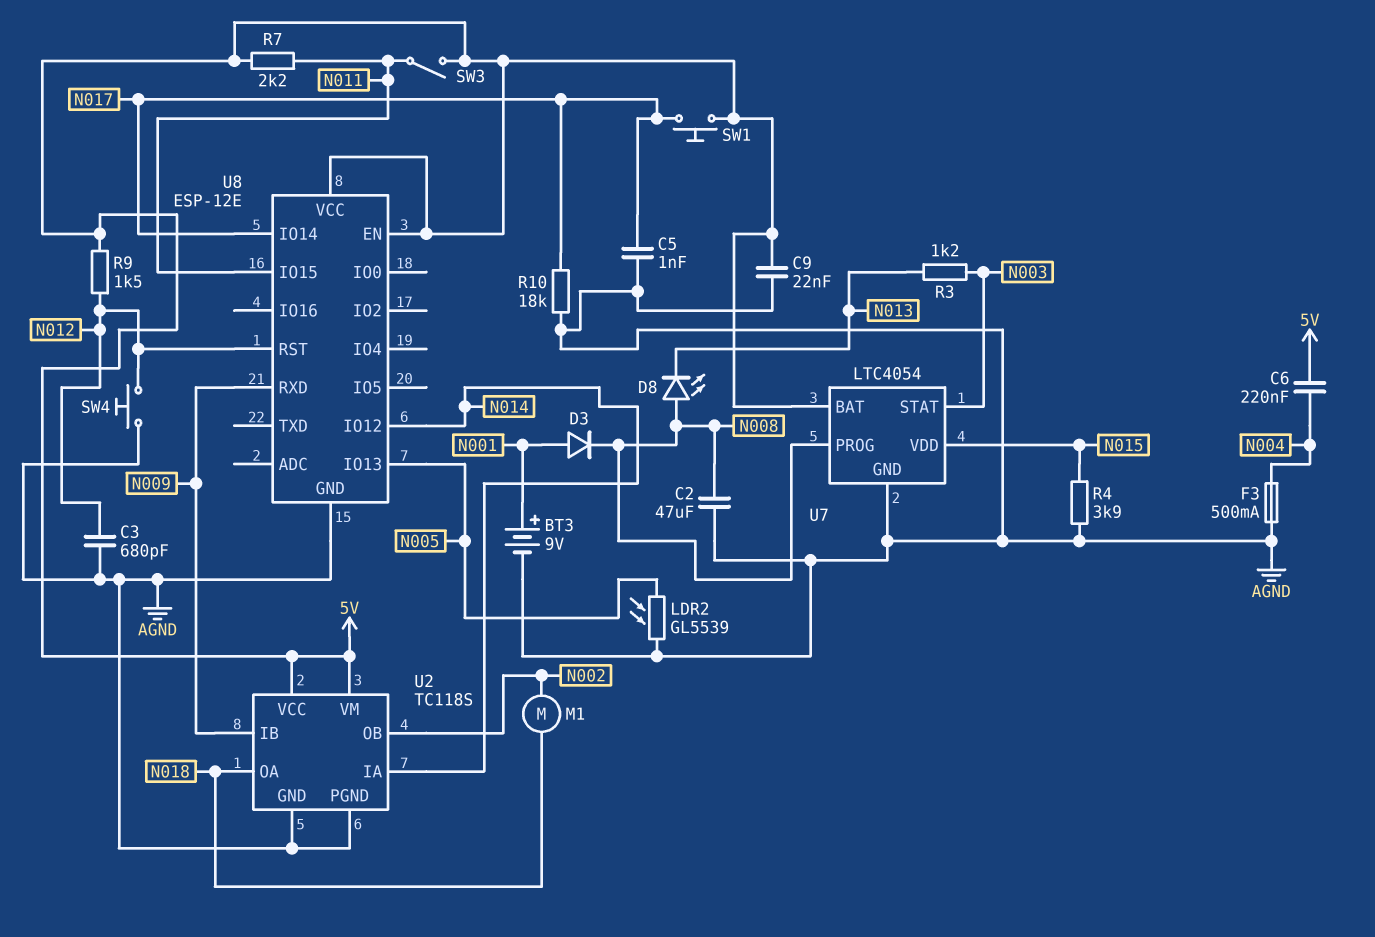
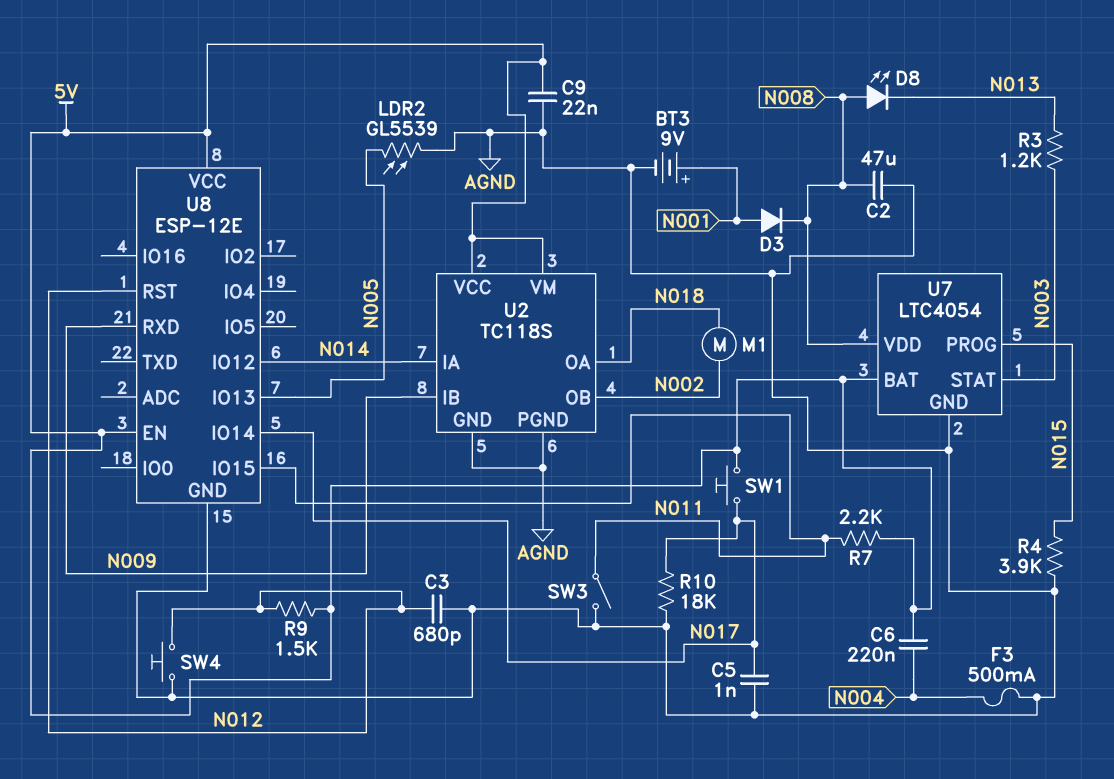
SW3: switch (5V, N011) -> switch (AGND, N011)
U7 pin PROG: N008 -> N015
U7 pin VDD: N015 -> N008

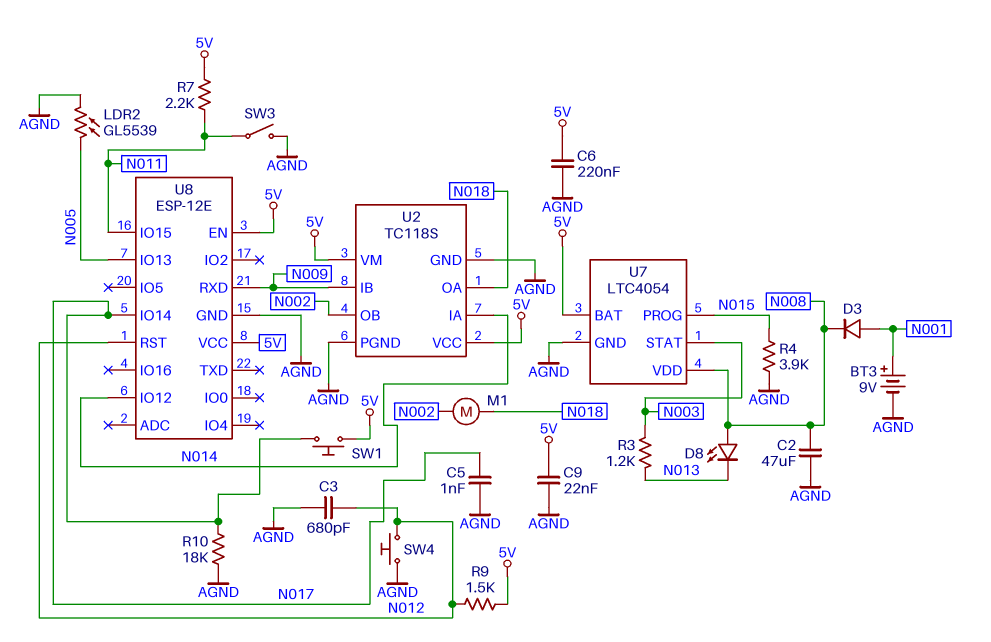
C6: 220nF (5V, N004) -> 220nF (5V, AGND)
F3: 500mA (AGND, N004) -> none

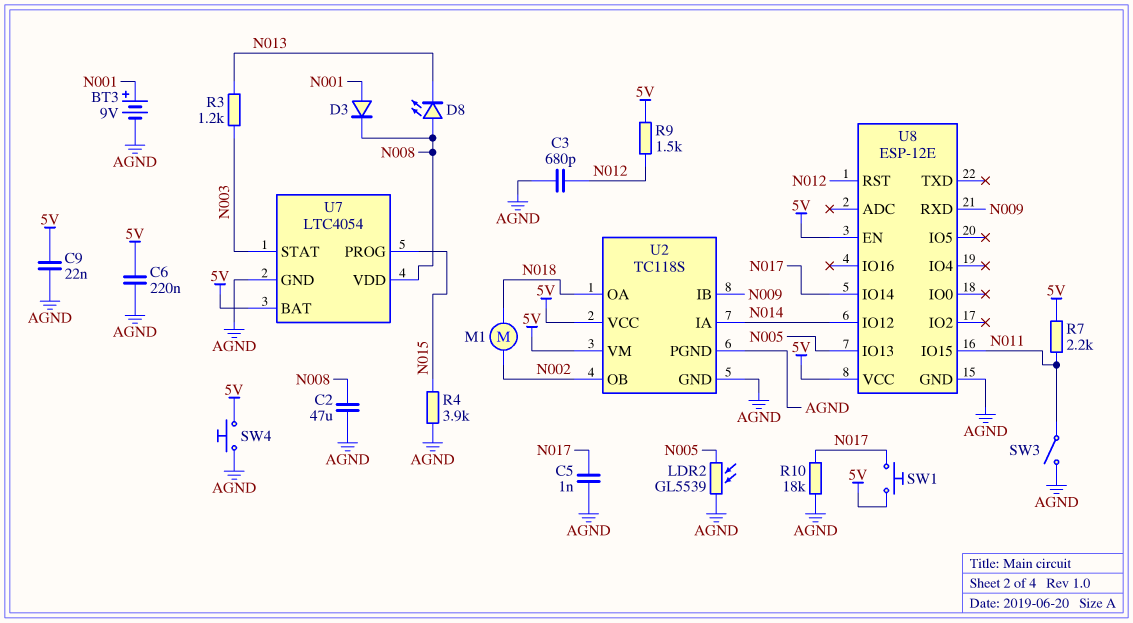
SW4: button (AGND, N012) -> button (5V, AGND)

